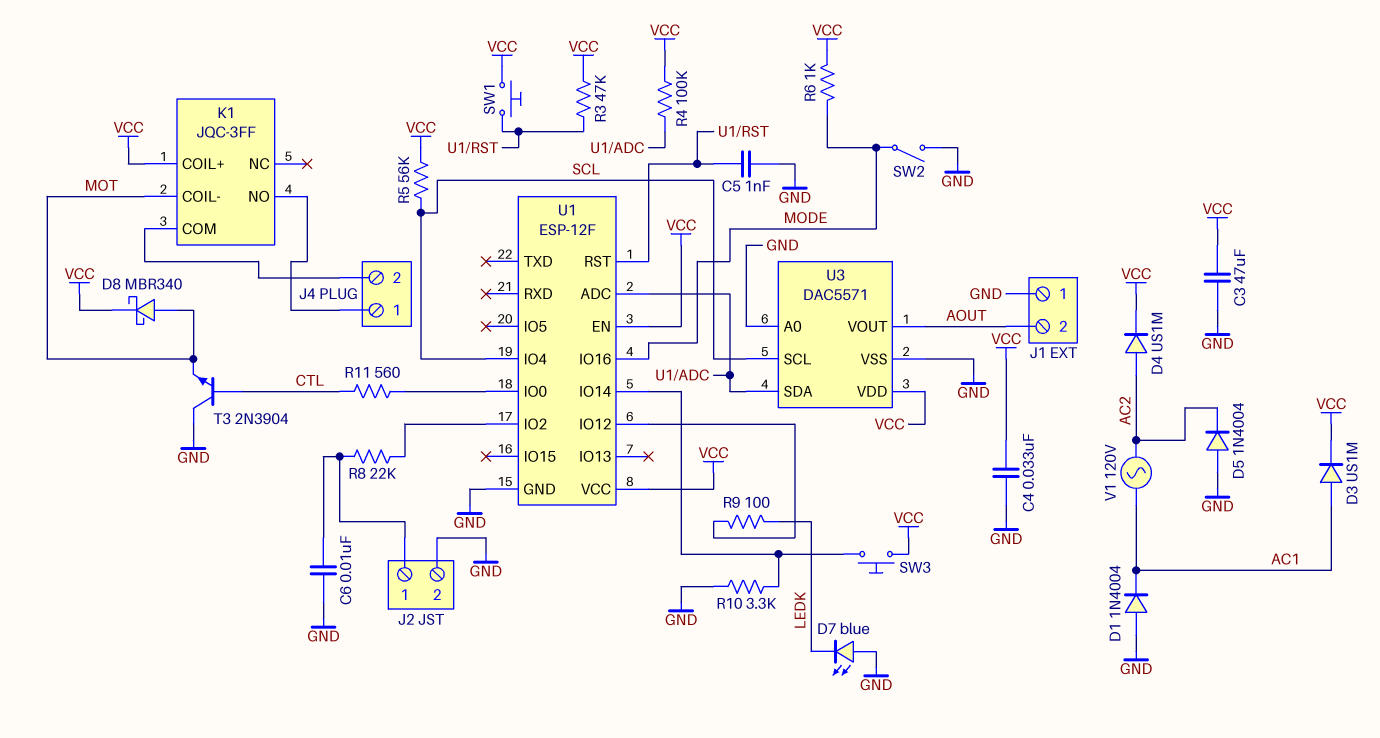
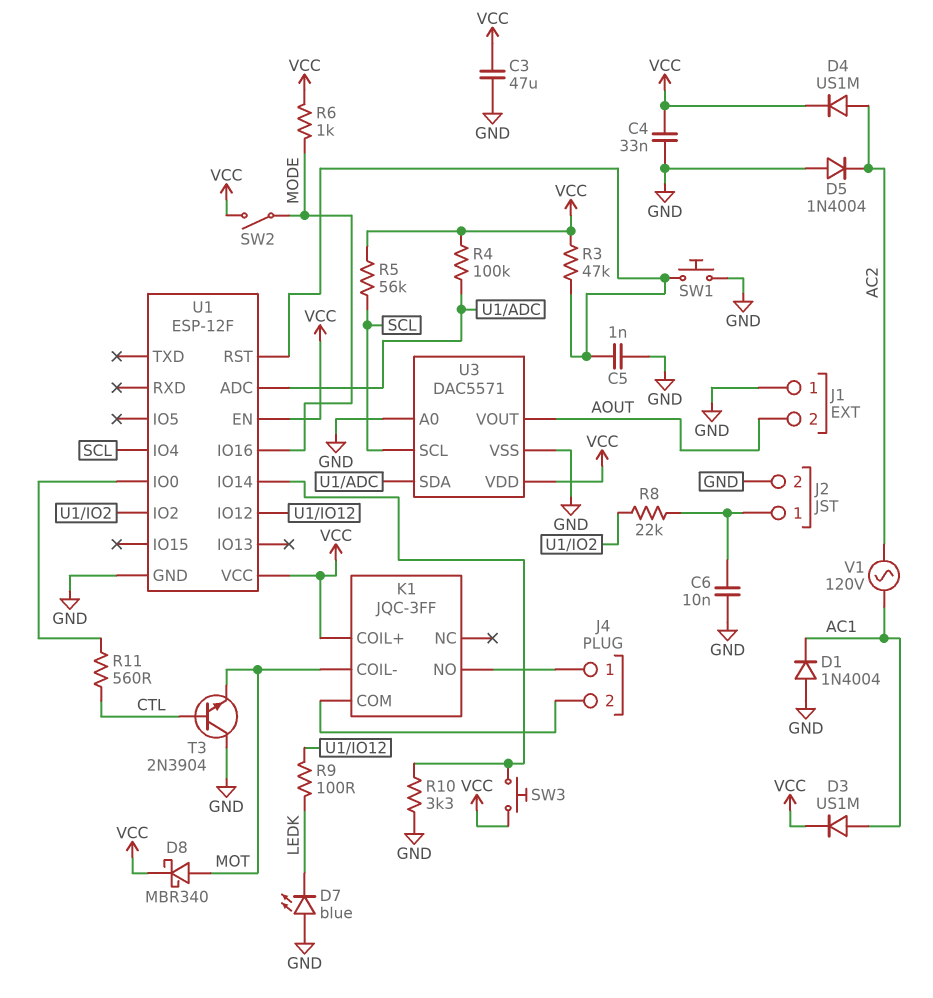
SW1: button (U1/RST, VCC) -> button (GND, U1/RST)
SW2: switch (GND, MODE) -> switch (MODE, VCC)

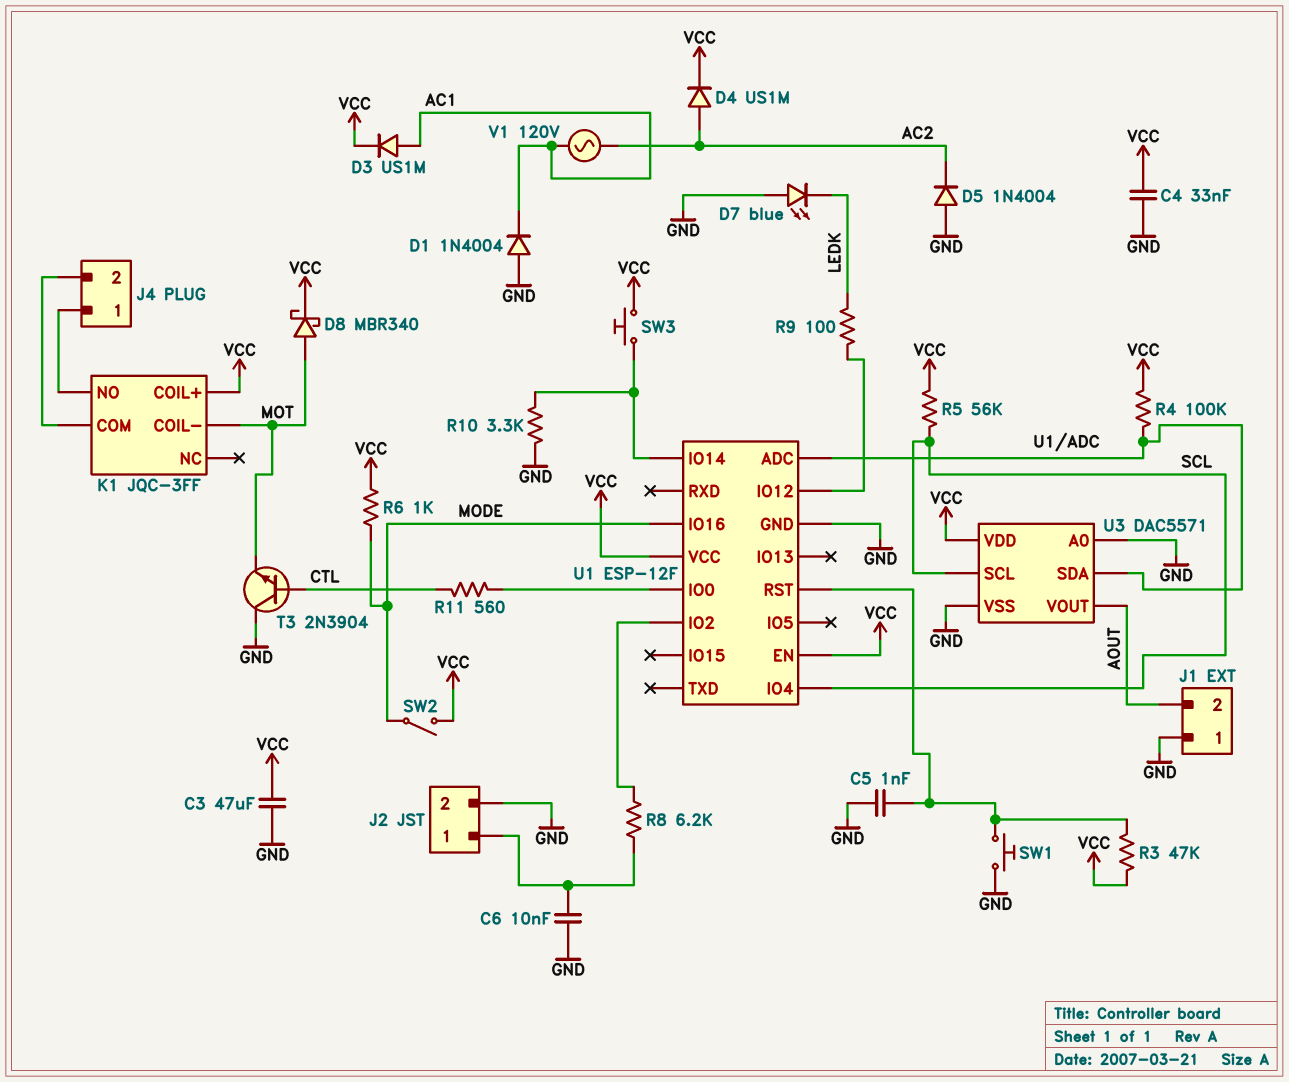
R8: 22k (J2/1, U1/IO2) -> 6.2k (J2/1, U1/IO2)

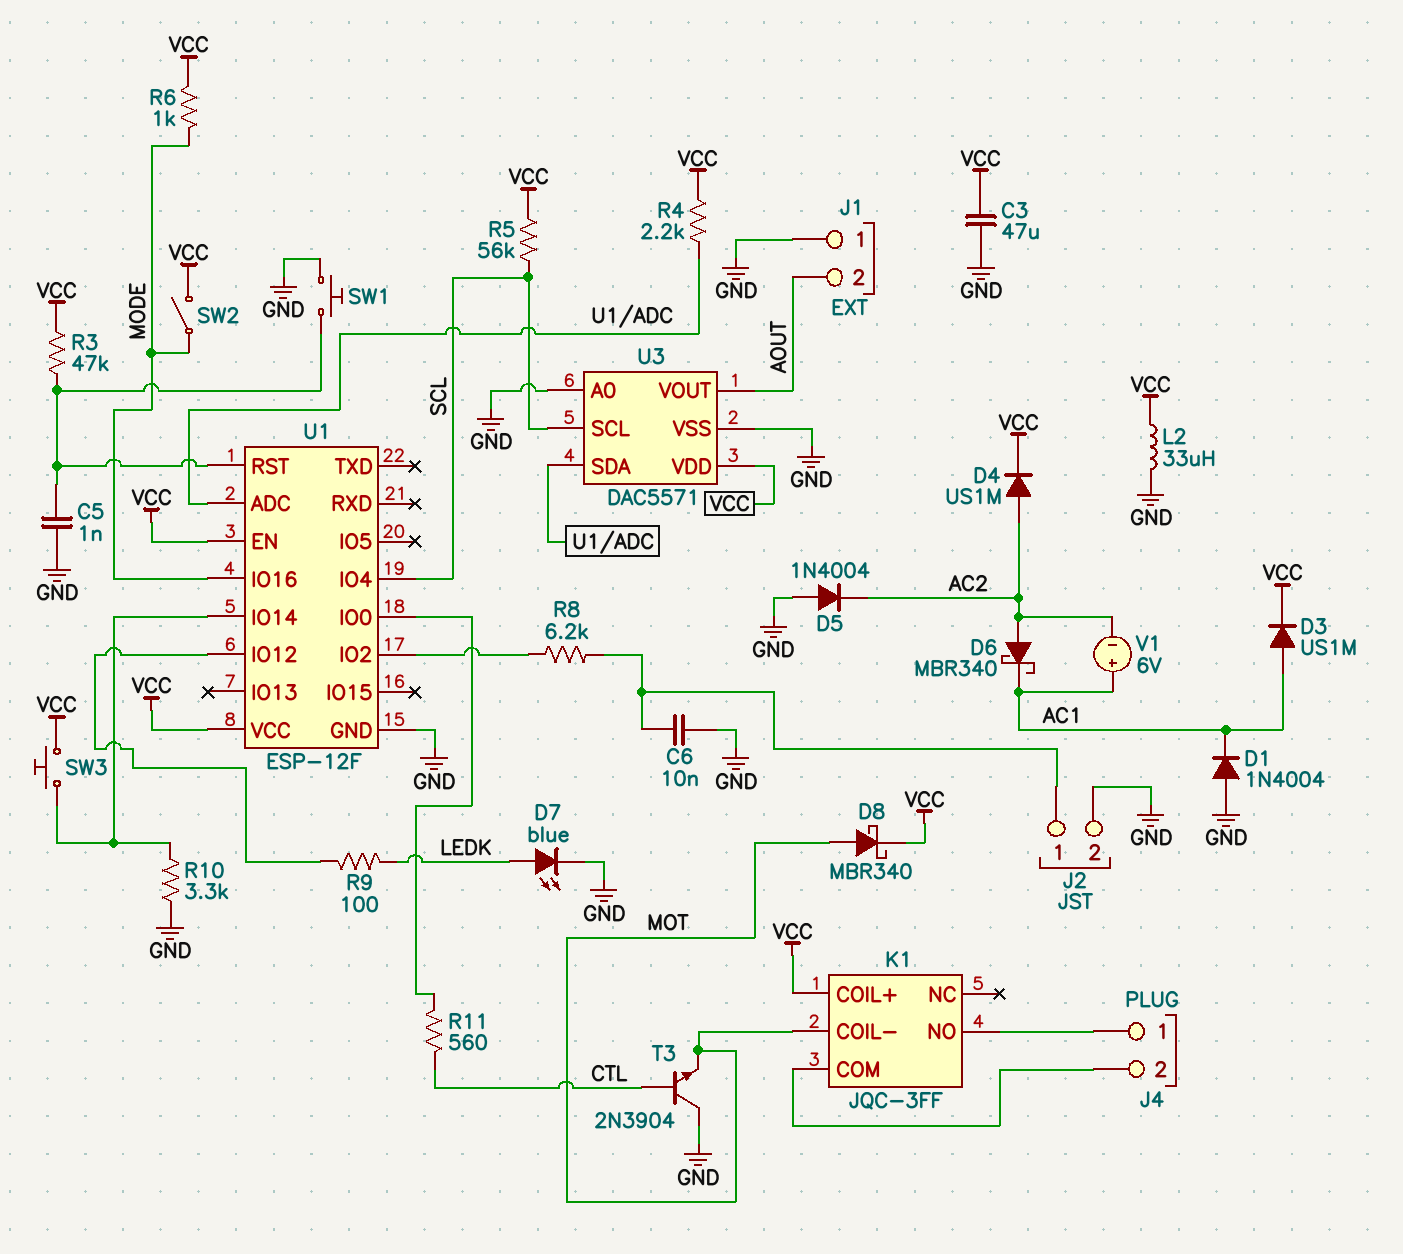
C4: 33nF (GND, VCC) -> none
D6: none -> schottky MBR340 (A AC2, K AC1)
D7: LED blue (A GND, K LEDK) -> LED blue (A LEDK, K GND)
L2: none -> 33uH (GND, VCC)
R4: 100k (U1/ADC, VCC) -> 2.2k (U1/ADC, VCC)
V1: AC 120V (AC1, AC2) -> 6V (plus AC1, minus AC2)

